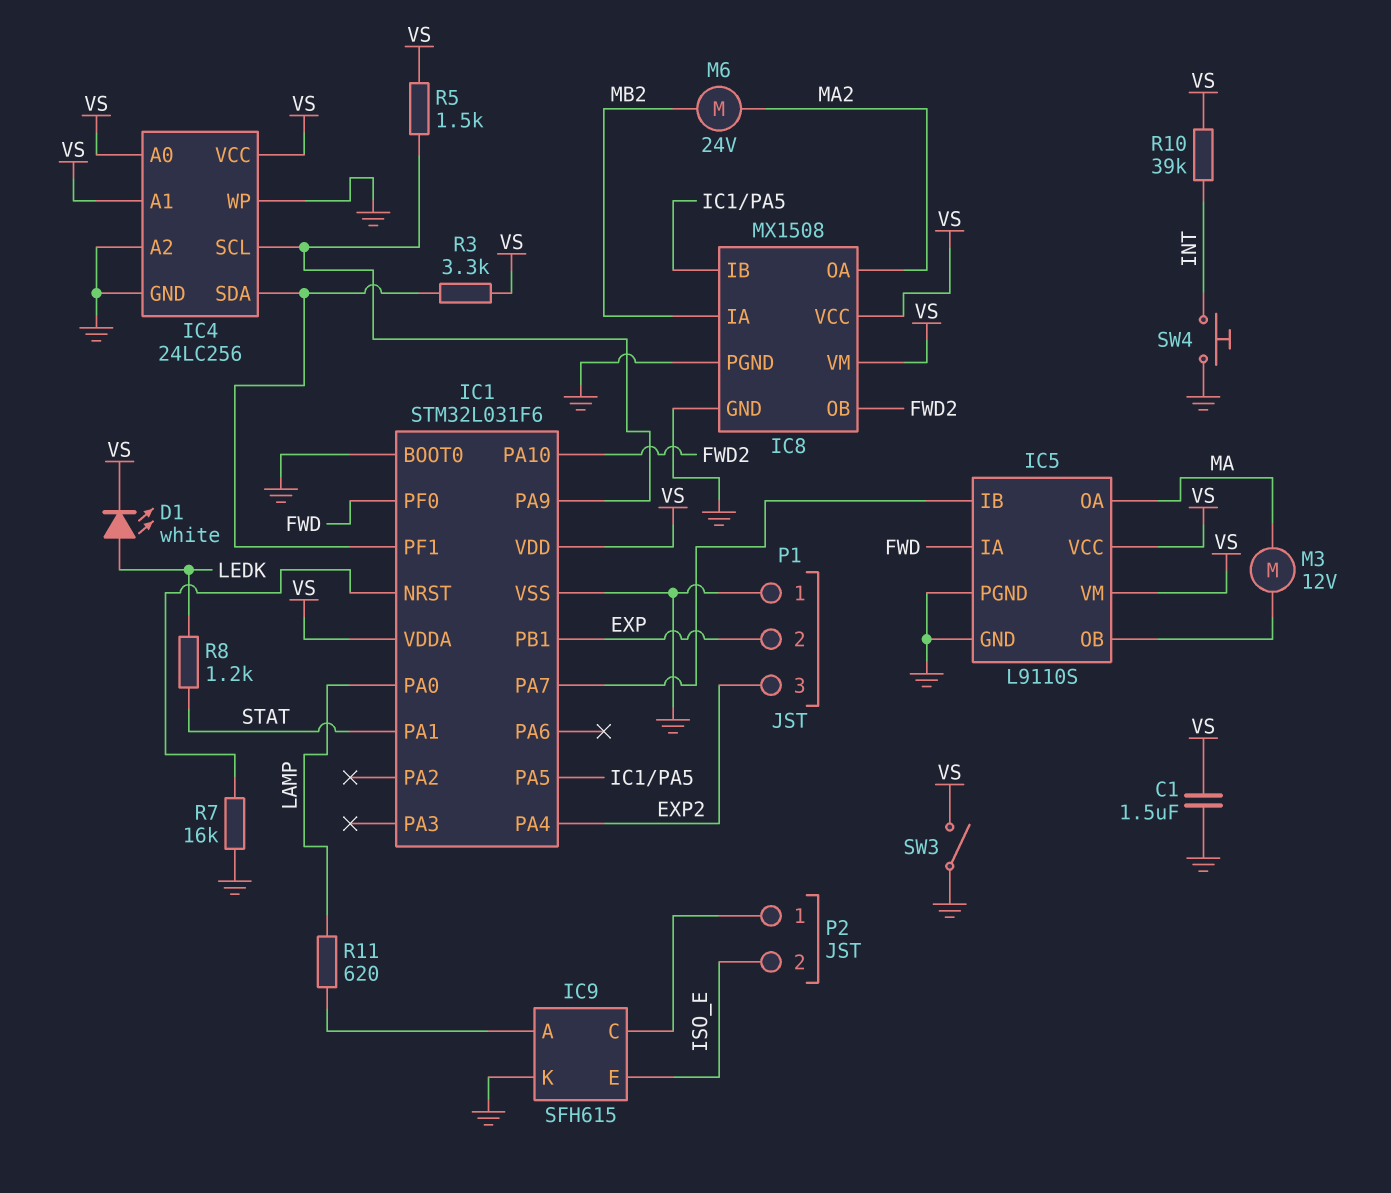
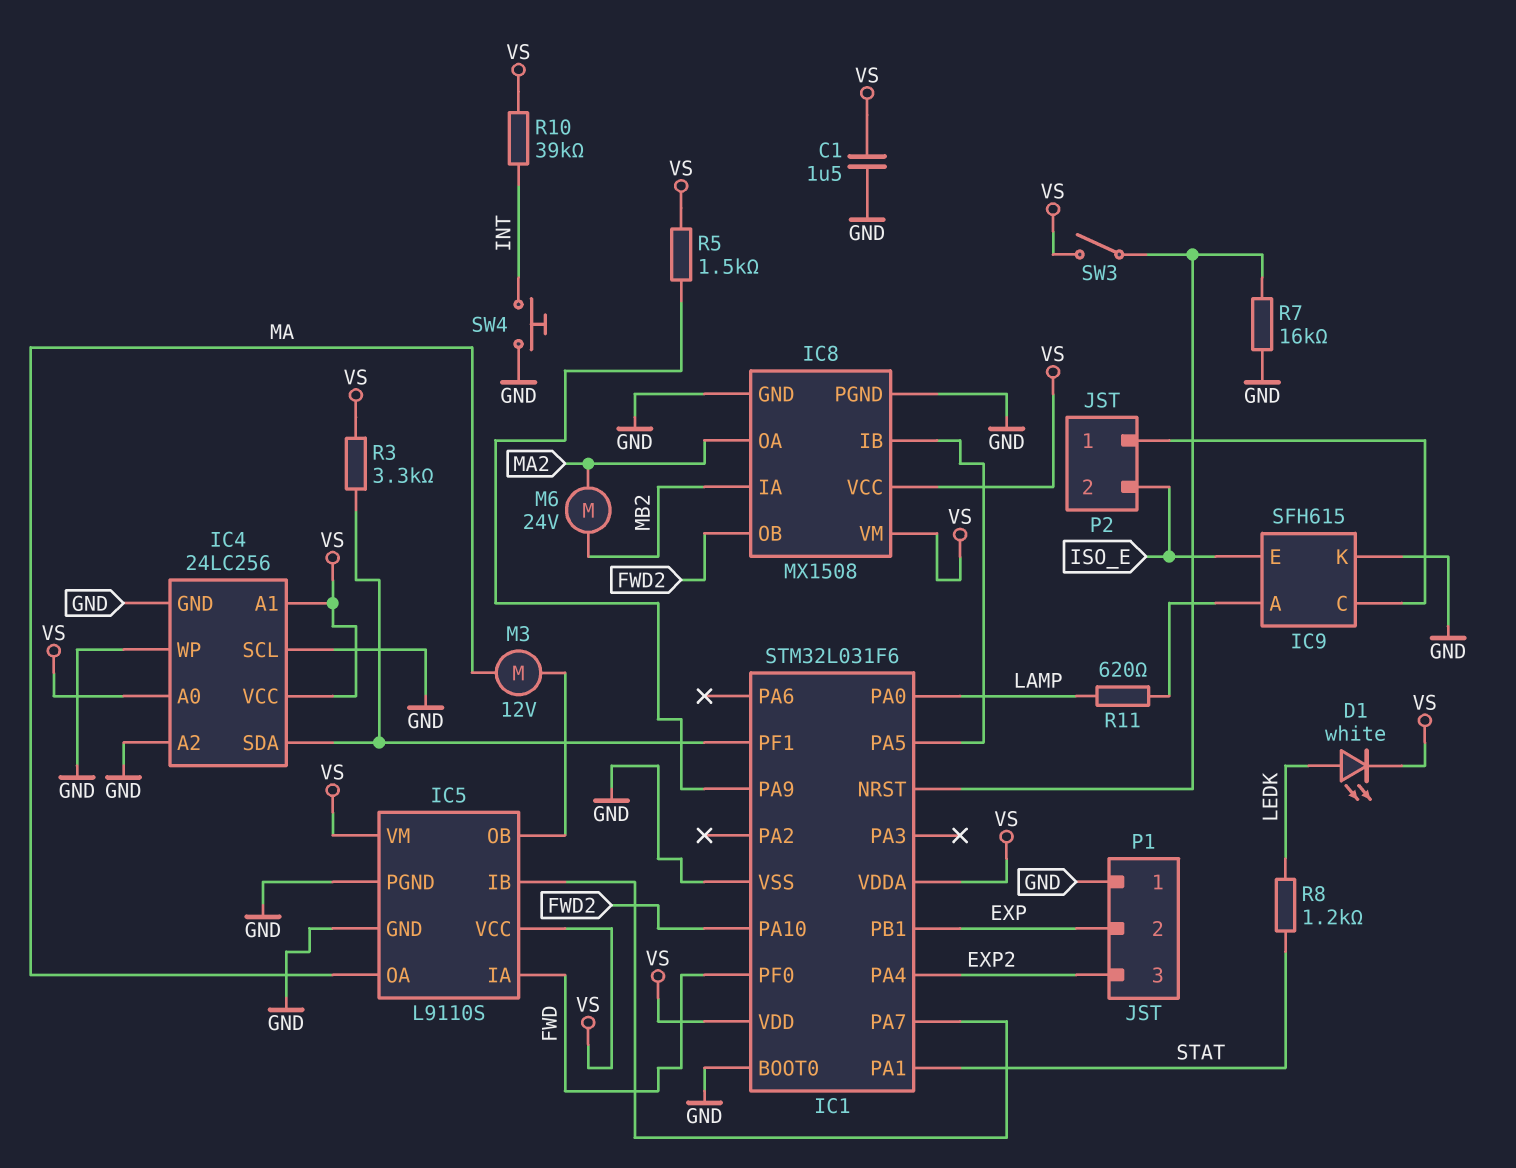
IC4 pin SCL: IC1/PA9 -> GND
SW3: switch (GND, VS) -> switch (IC1/NRST, VS)

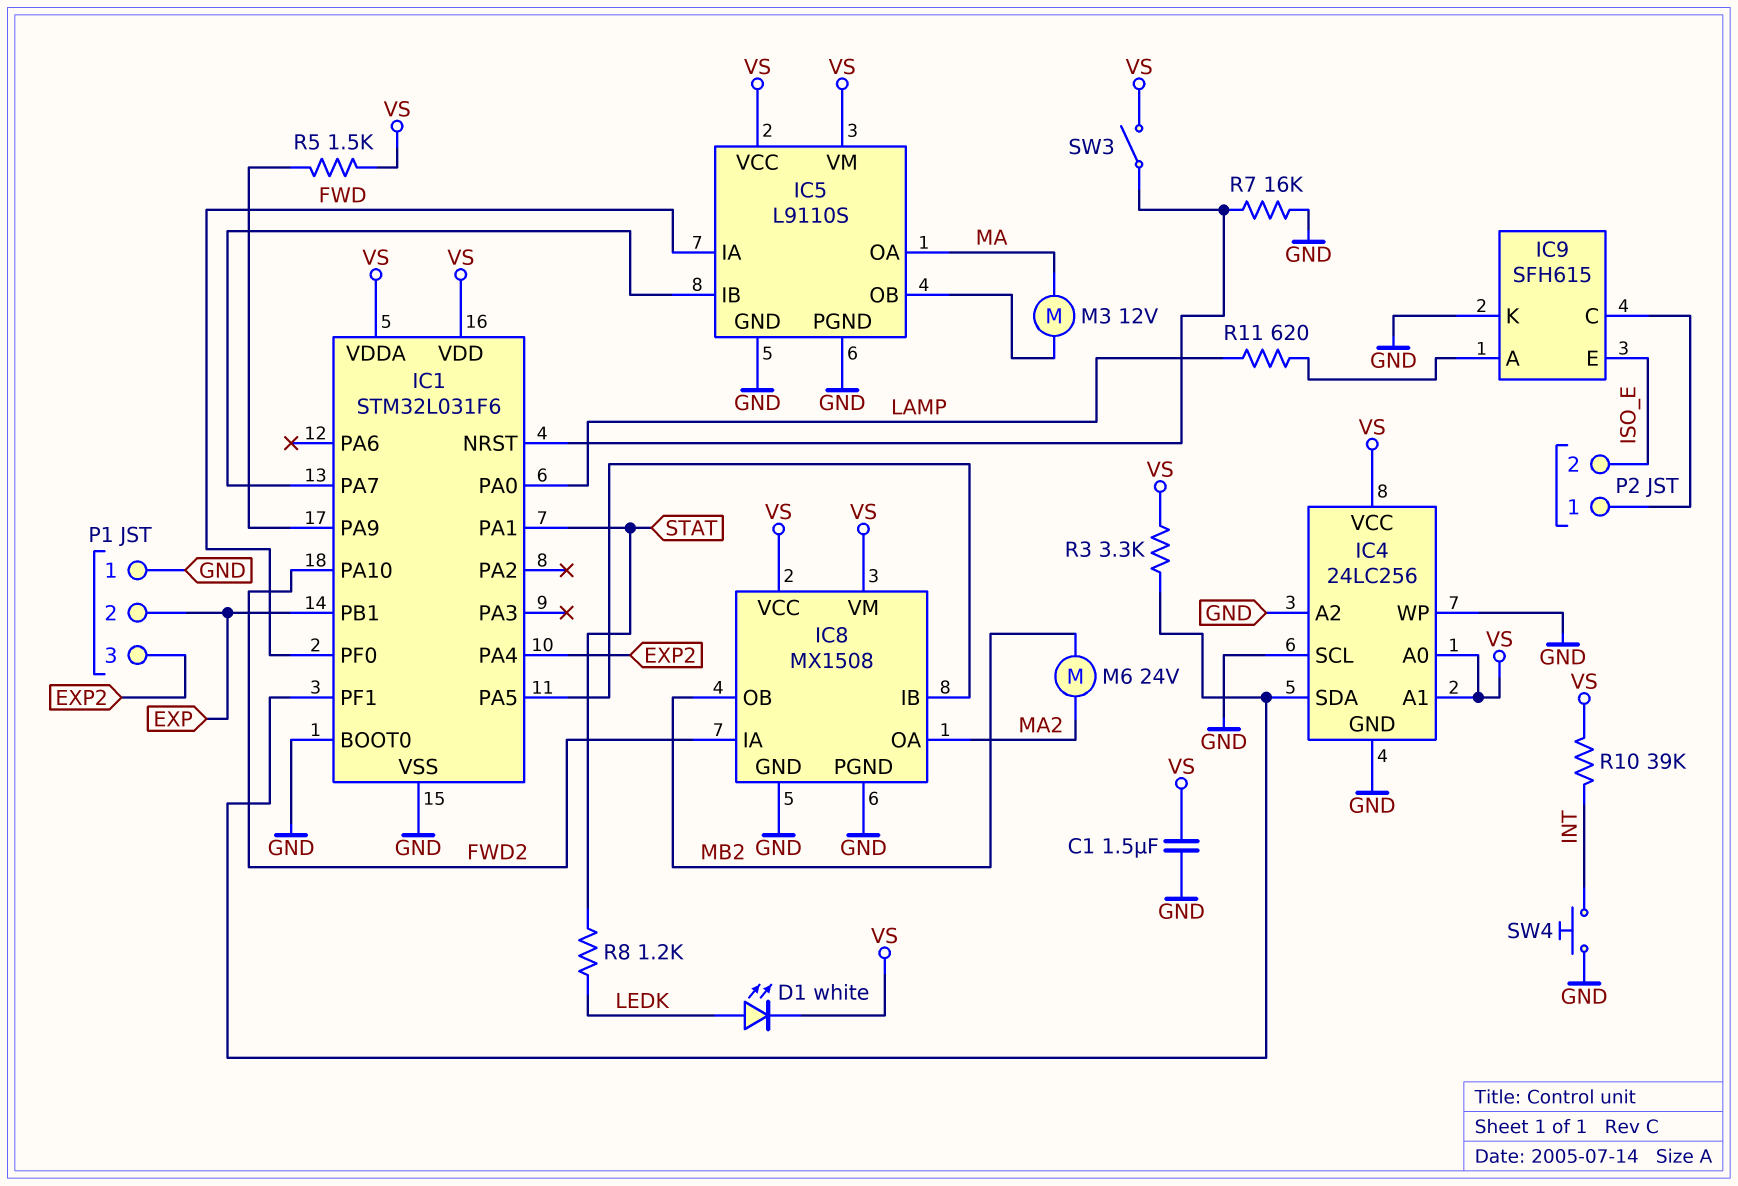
IC8 pin IA: MB2 -> FWD2
IC8 pin OB: FWD2 -> MB2

